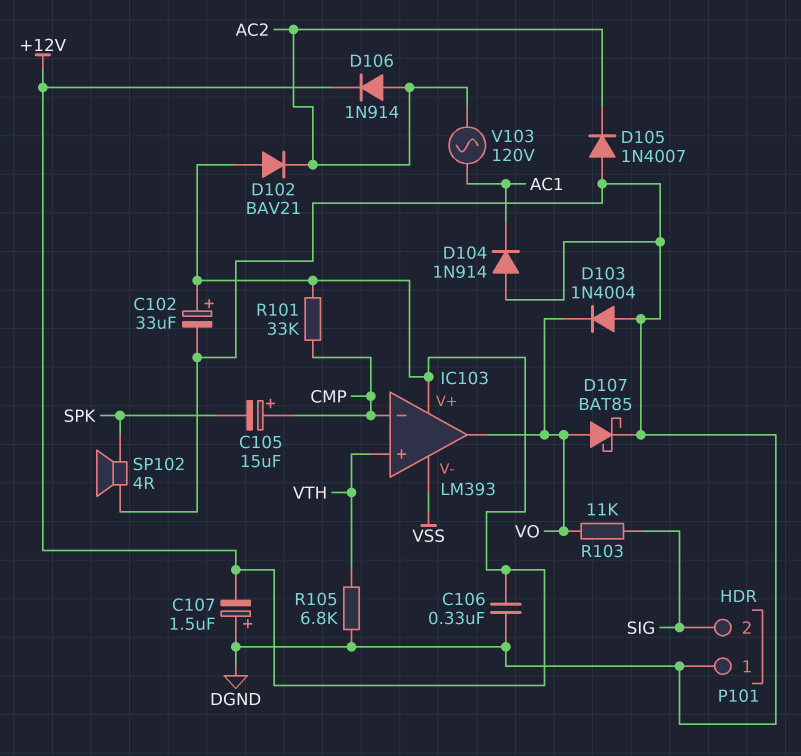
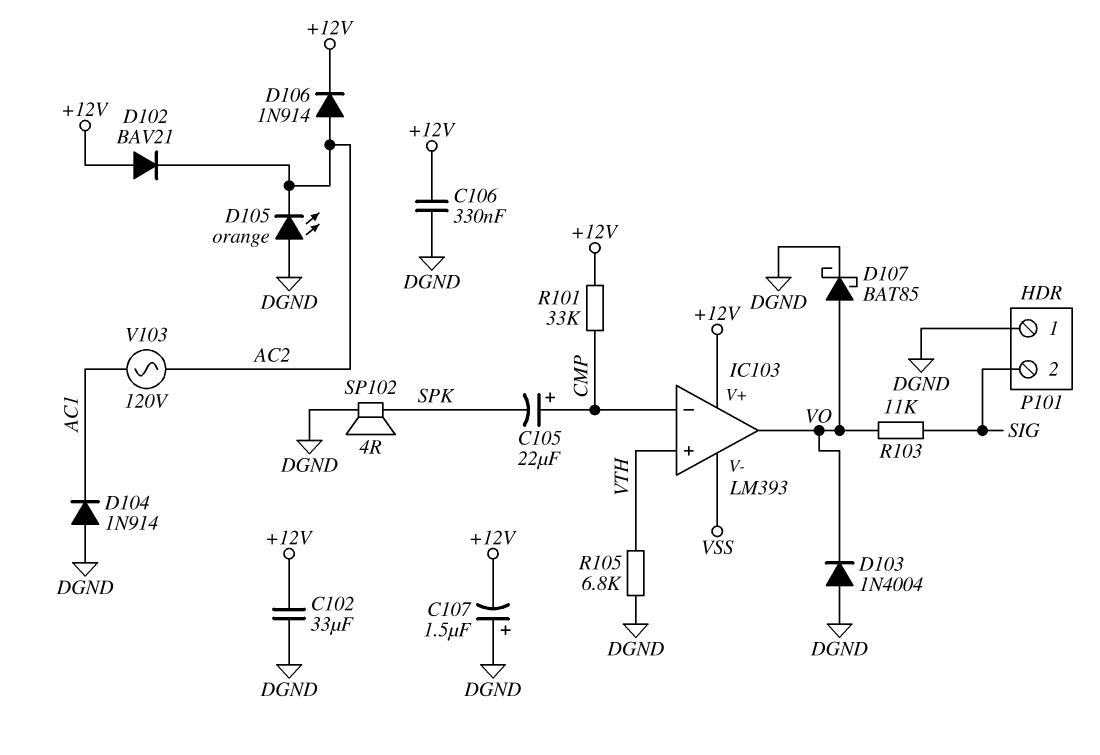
C102: 33uF (plus +12V, minus DGND) -> 33uF (+12V, DGND)
C105: 15uF (plus CMP, minus SPK) -> 22uF (plus CMP, minus SPK)
D105: diode 1N4007 (A DGND, K AC2) -> LED orange (A DGND, K AC2)

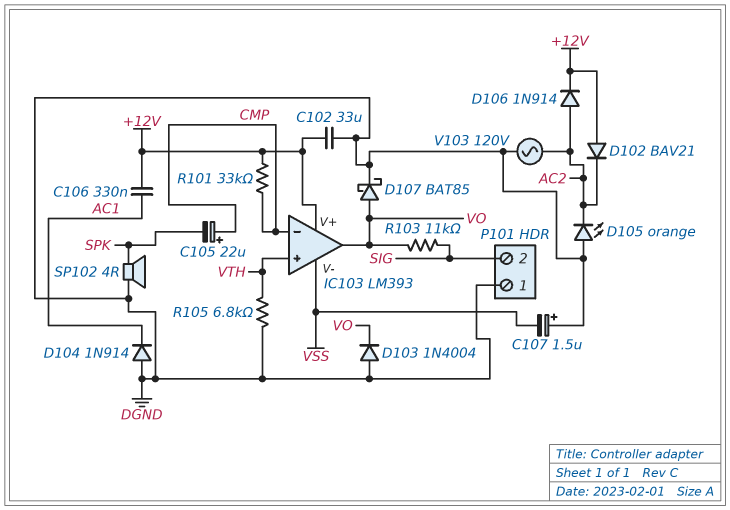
C106: 330nF (+12V, DGND) -> 330nF (+12V, AC1)
C107: 1.5uF (plus DGND, minus +12V) -> 1.5uF (plus DGND, minus VSS)
V103: AC 120V (AC1, AC2) -> AC 120V (AC2, DGND)

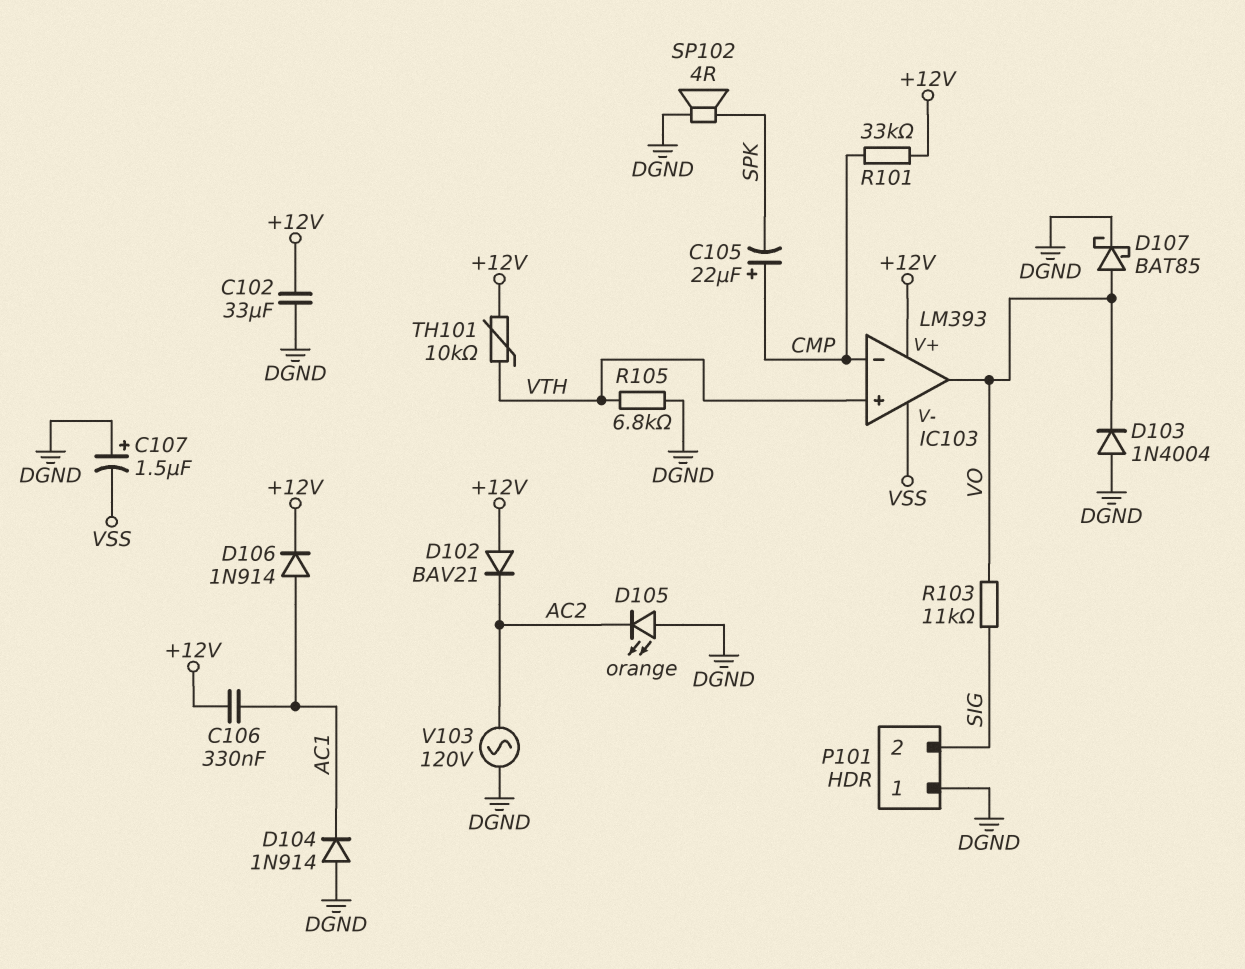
D106: diode 1N914 (A AC2, K +12V) -> diode 1N914 (A AC1, K +12V)
TH101: none -> 10k (+12V, VTH)

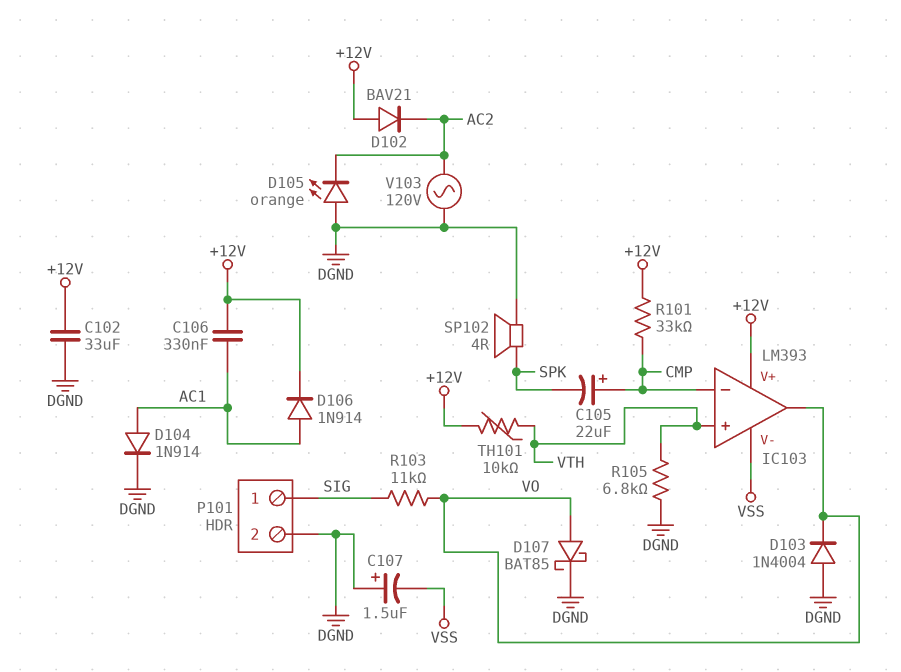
D104: diode 1N914 (A DGND, K AC1) -> diode 1N914 (A AC1, K DGND)
P101 pin 1: DGND -> SIG
P101 pin 2: SIG -> DGND

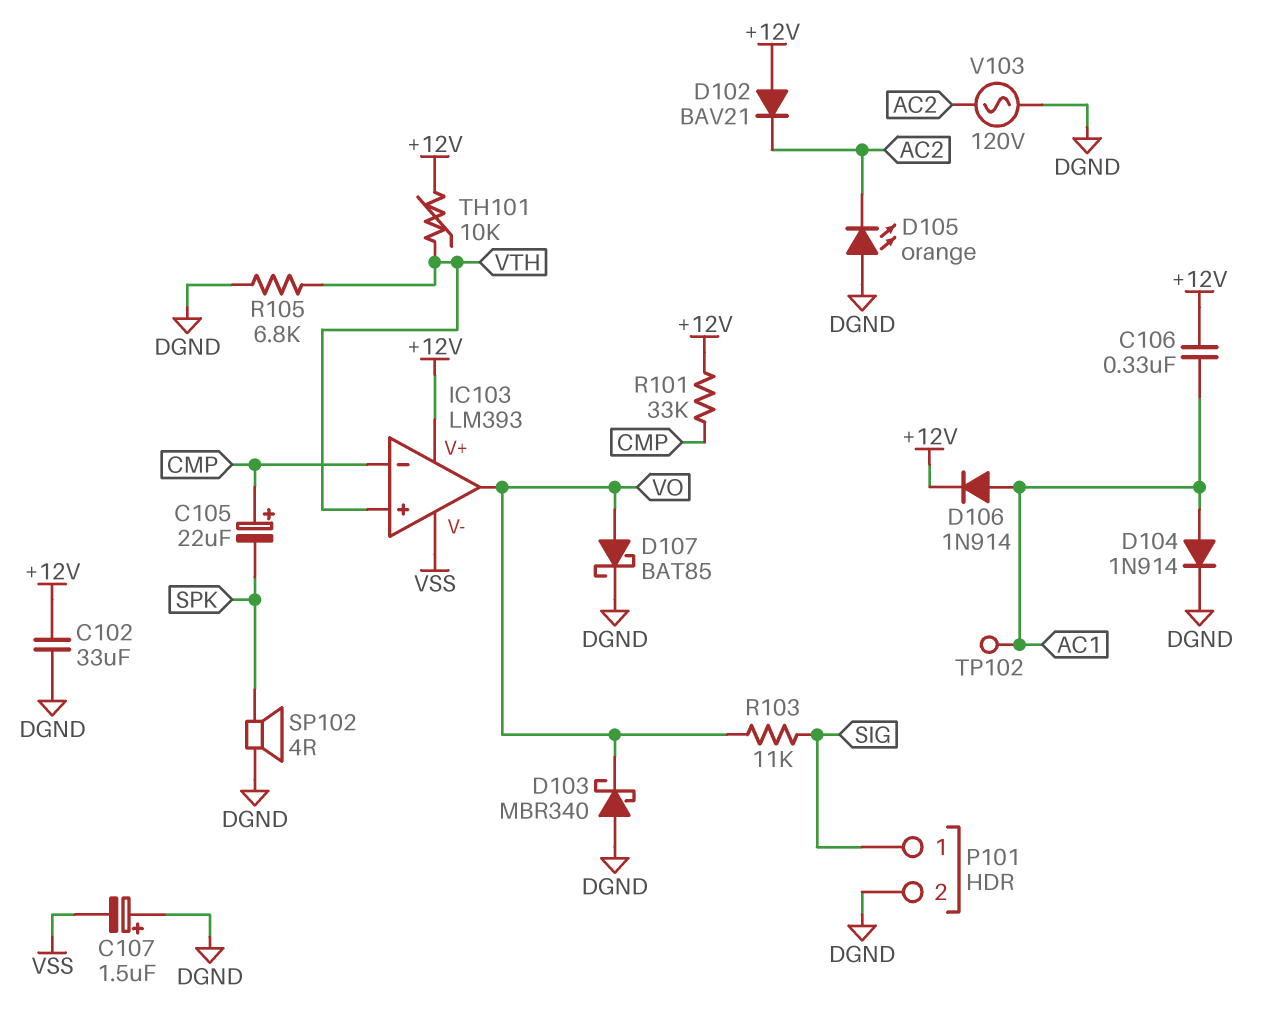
D103: diode 1N4004 (A DGND, K VO) -> schottky MBR340 (A DGND, K VO)
TP102: none -> test point (AC1)

